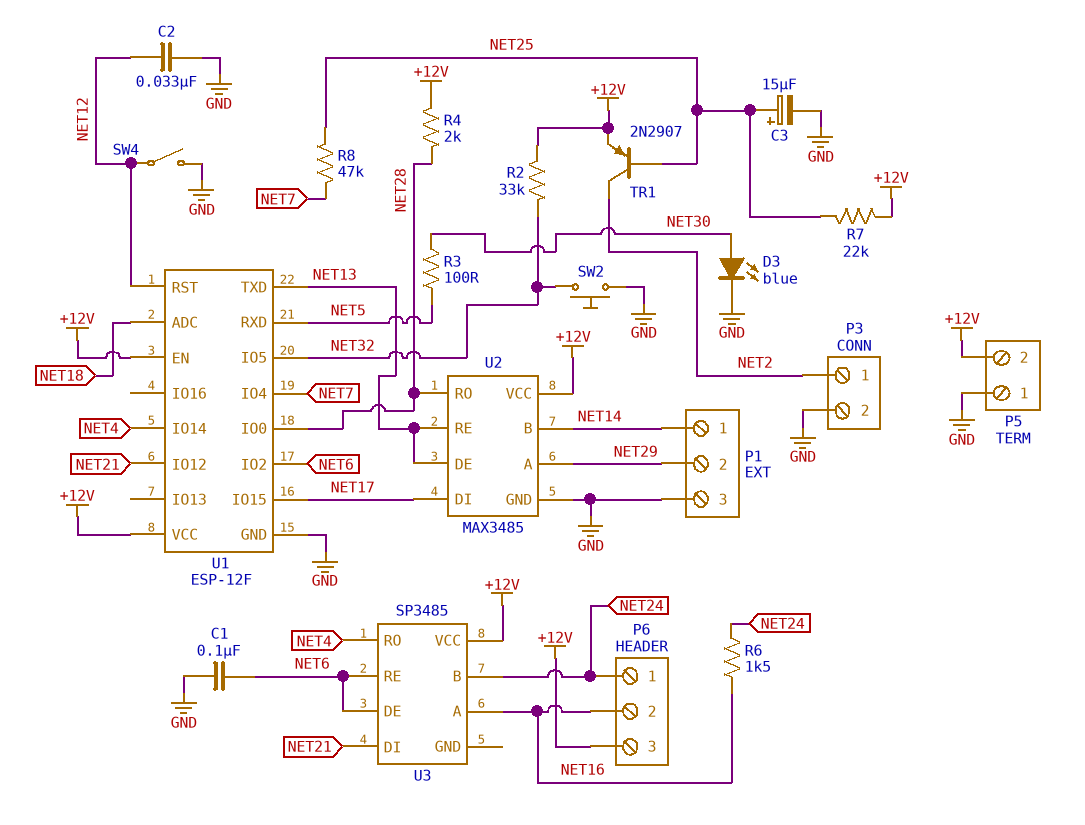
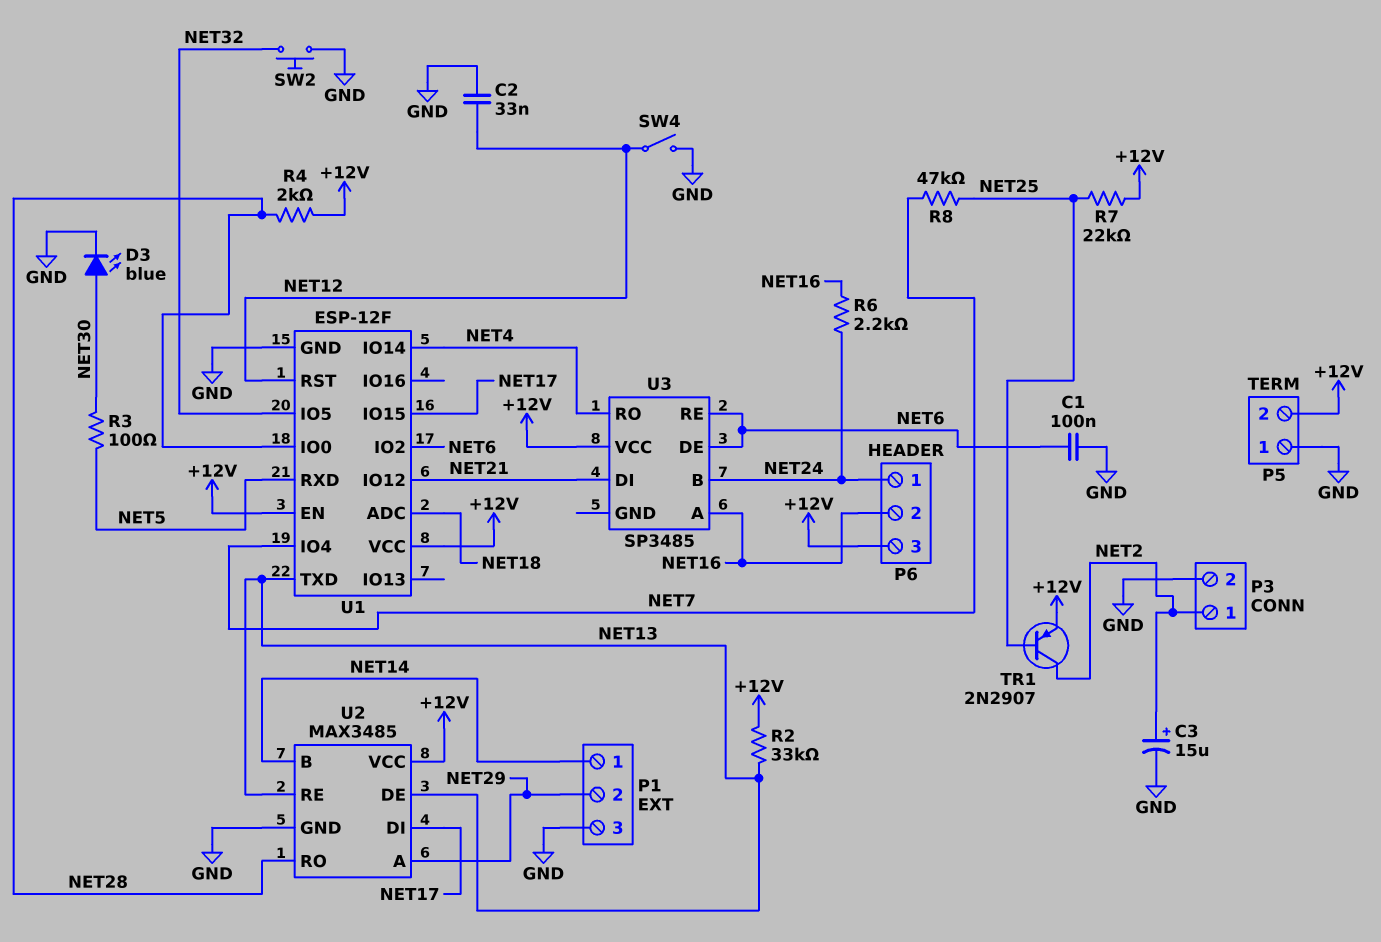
C3: 15uF (plus NET25, minus GND) -> 15uF (plus NET2, minus GND)
R2: 33k (+12V, NET32) -> 33k (+12V, NET13)
R6: 1.5k (NET16, NET24) -> 2.2k (NET16, NET24)

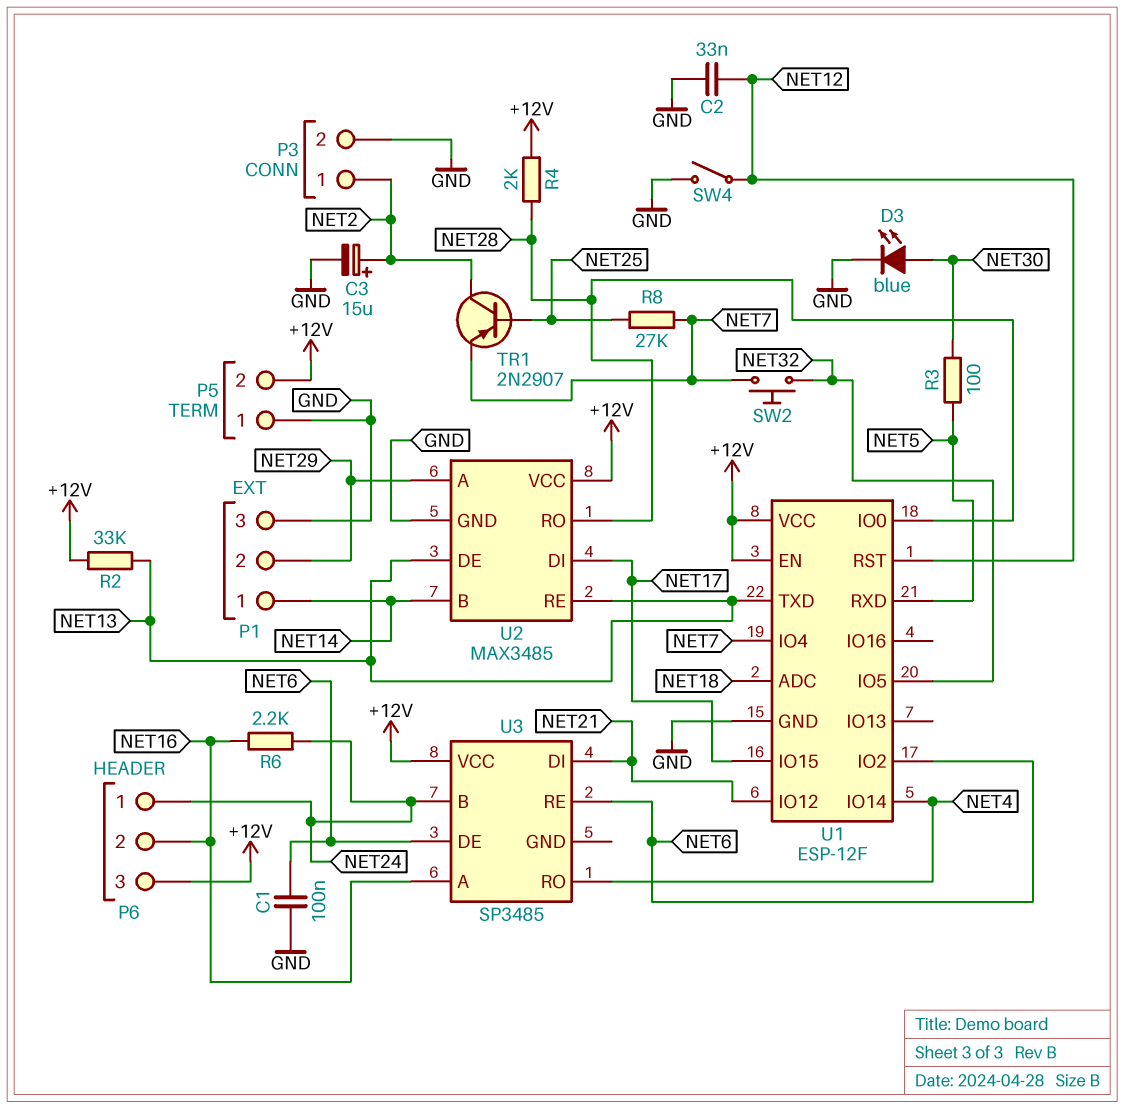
R7: 22k (+12V, NET25) -> none
R8: 47k (NET7, NET25) -> 27k (NET7, NET25)
SW2: button (GND, NET32) -> button (NET7, NET32)
TR1: PNP 2N2907 (B NET25, C NET2, E +12V) -> PNP 2N2907 (B NET25, C NET2, E NET7)

